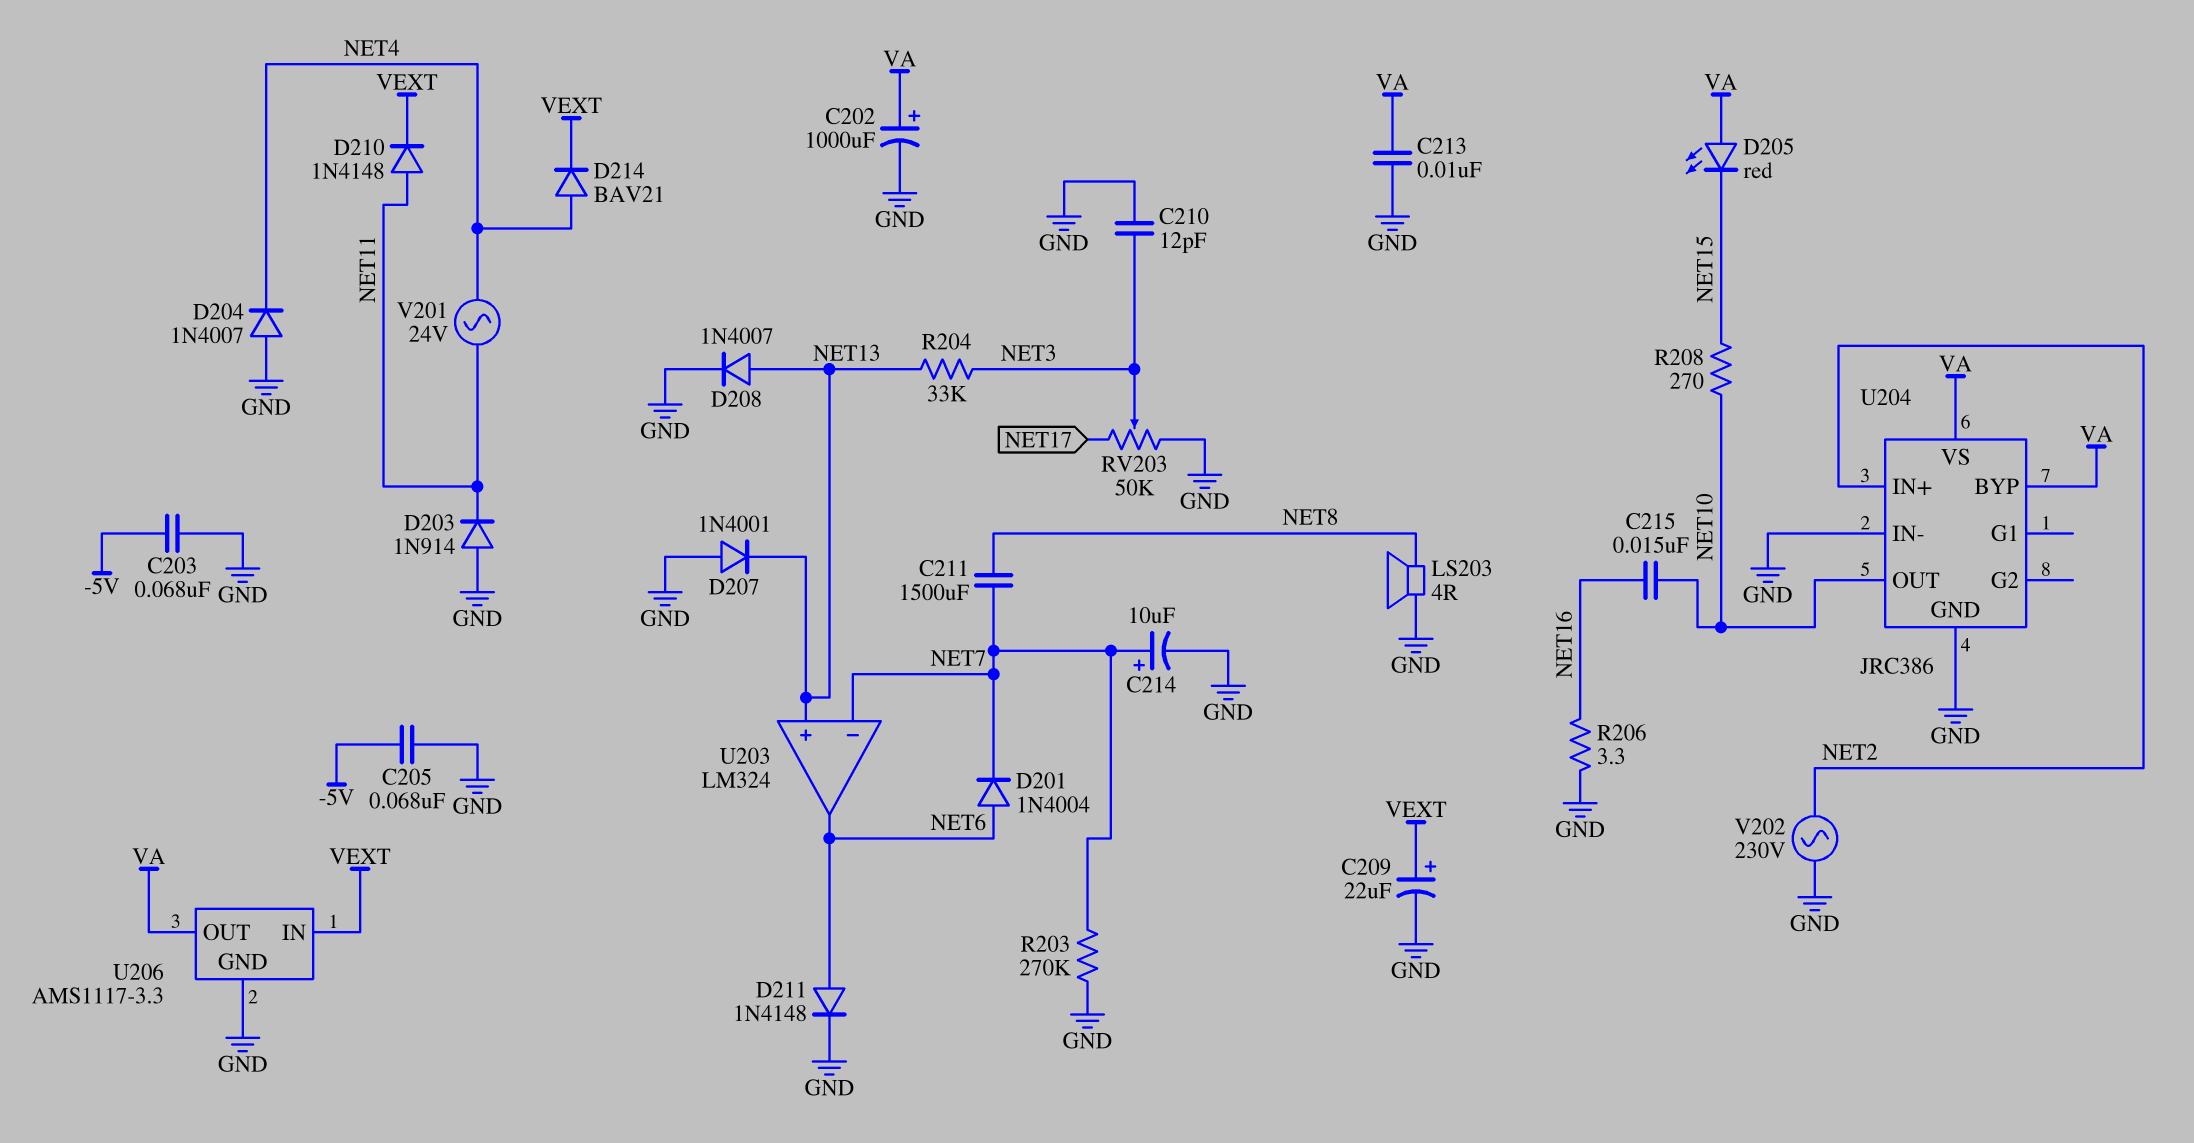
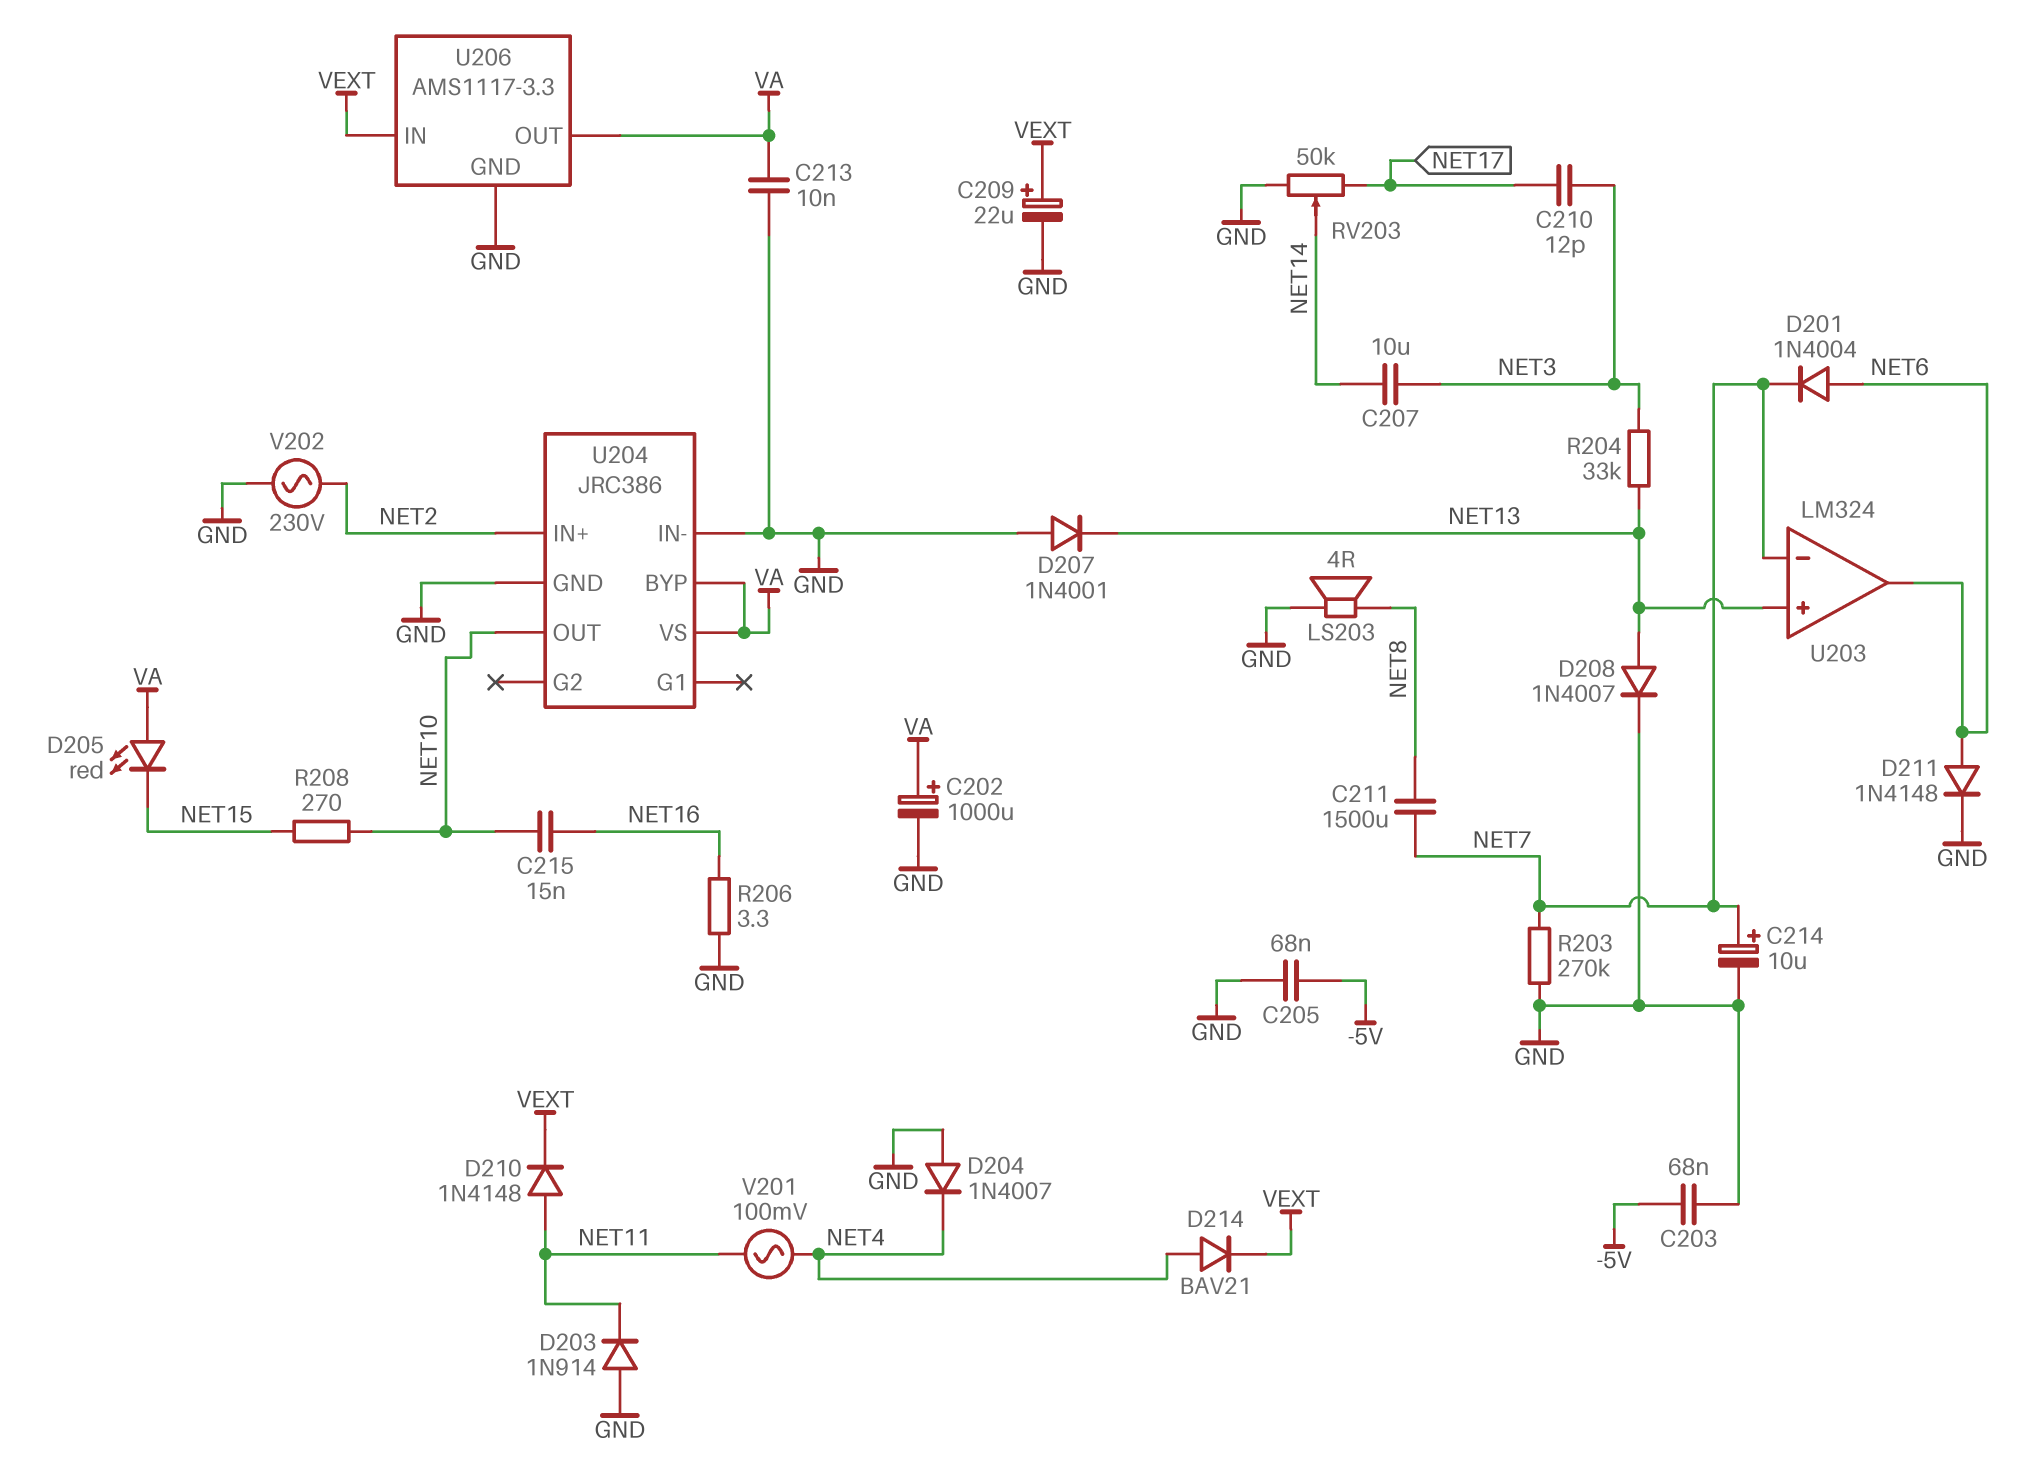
C207: none -> 10uF (NET3, NET14)
C210: 12pF (GND, NET3) -> 12pF (NET3, NET17)
RV203: 50k (GND, NET17, wiper NET3) -> 50k (GND, NET17, wiper NET14)
V201: AC 24V (NET4, NET11) -> AC 100mV (NET4, NET11)

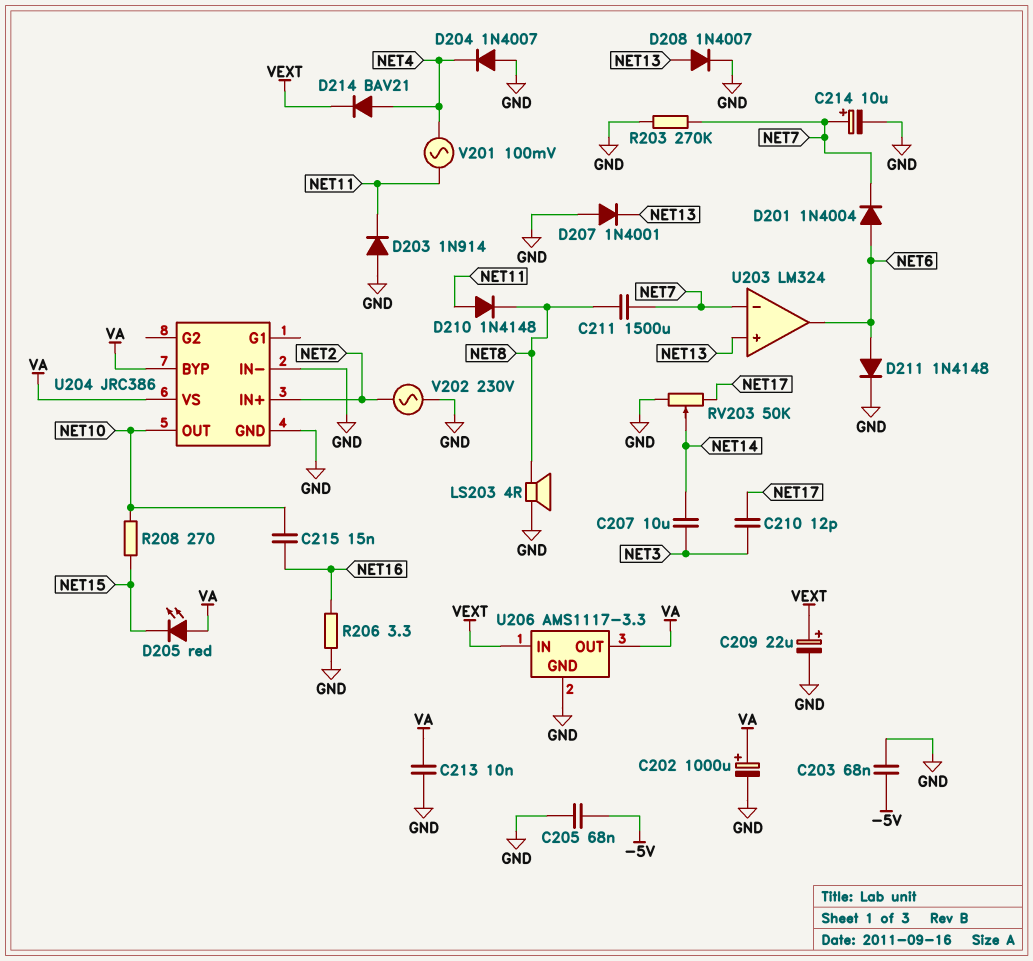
D210: diode 1N4148 (A NET11, K VEXT) -> diode 1N4148 (A NET11, K NET8)
R204: 33k (NET3, NET13) -> none

